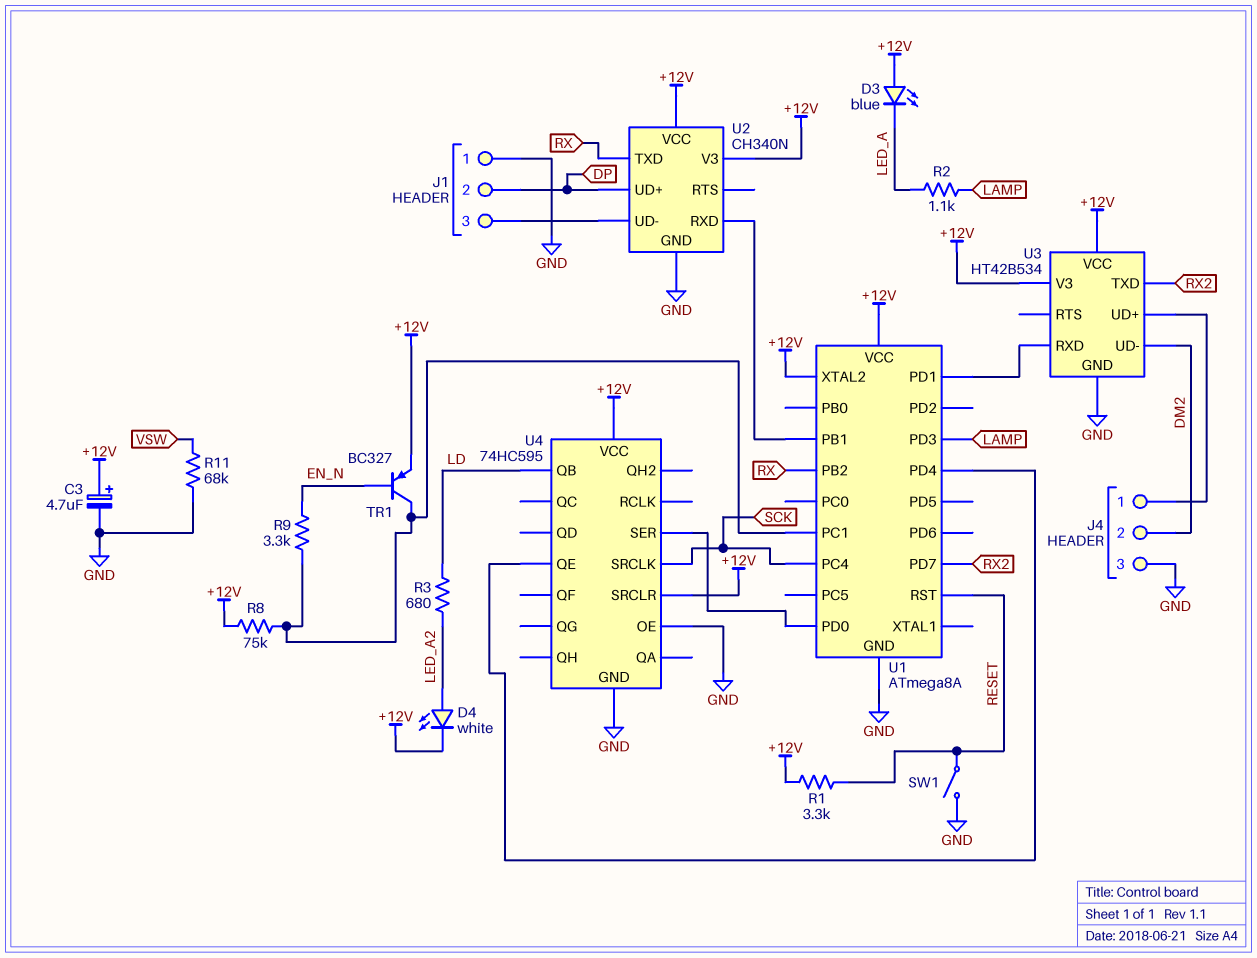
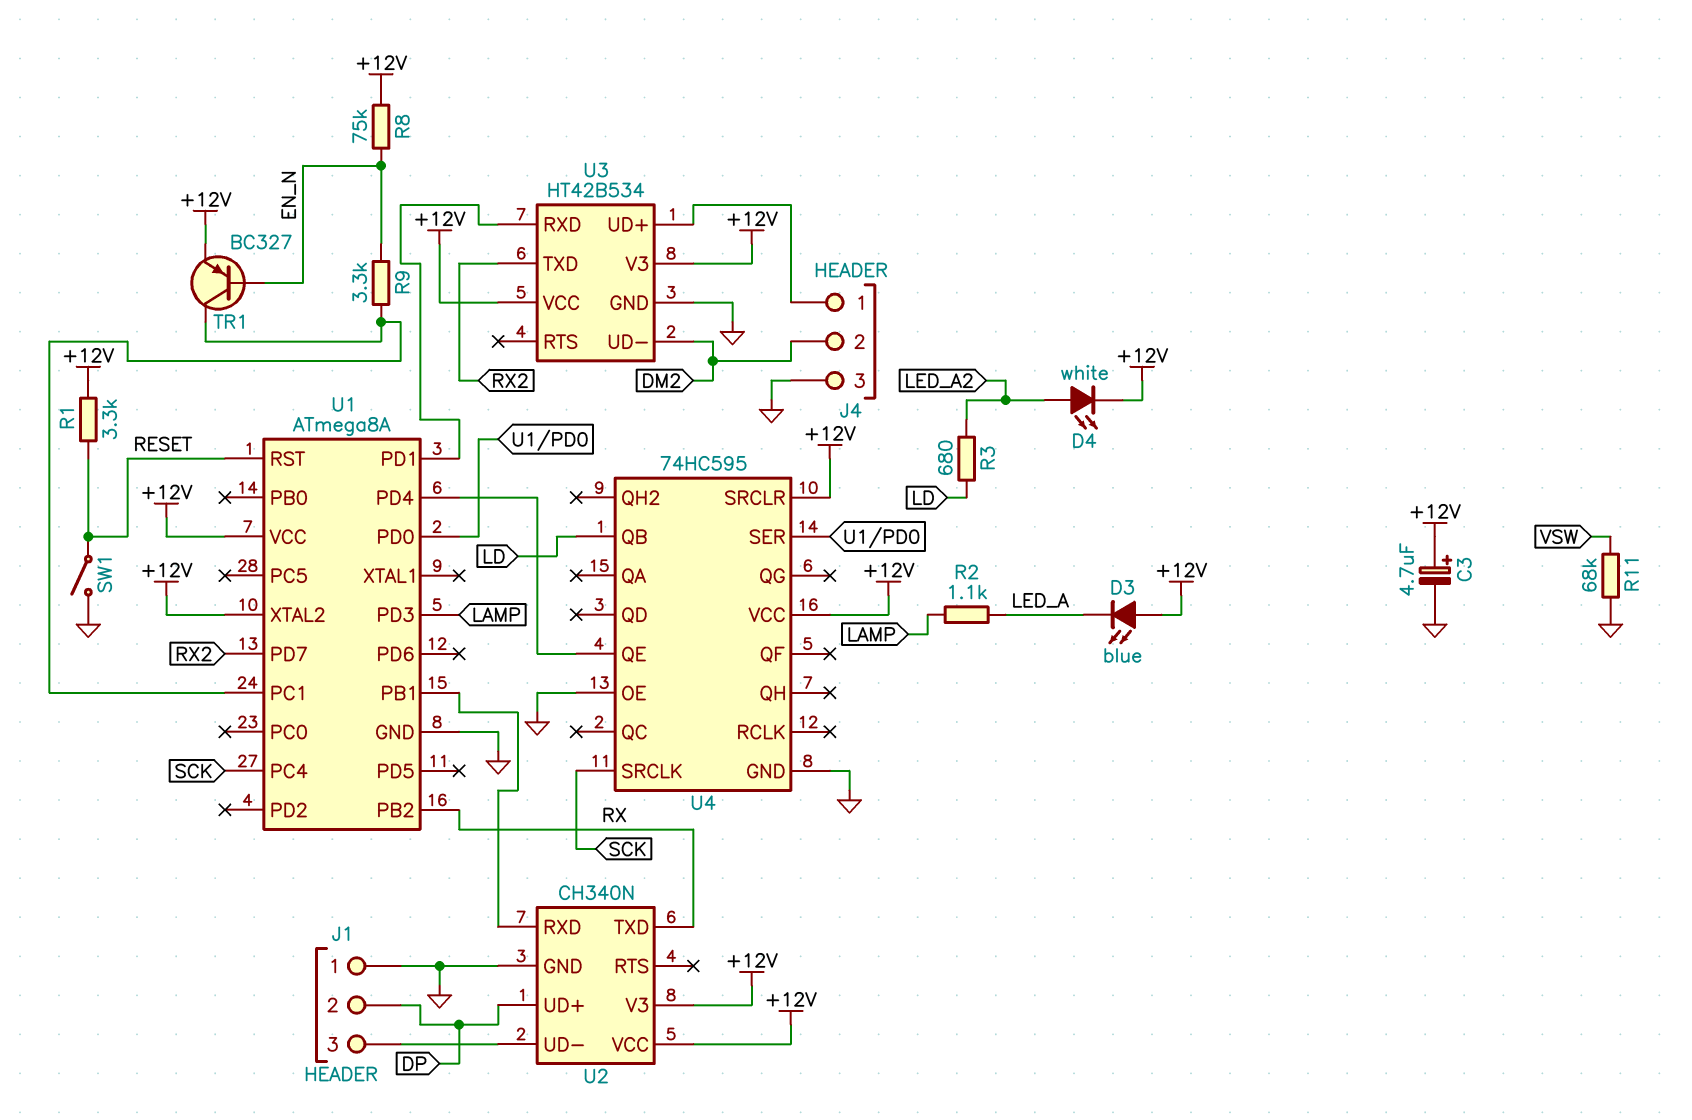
R8: 75k (+12V, U1/PC1) -> 75k (+12V, EN_N)

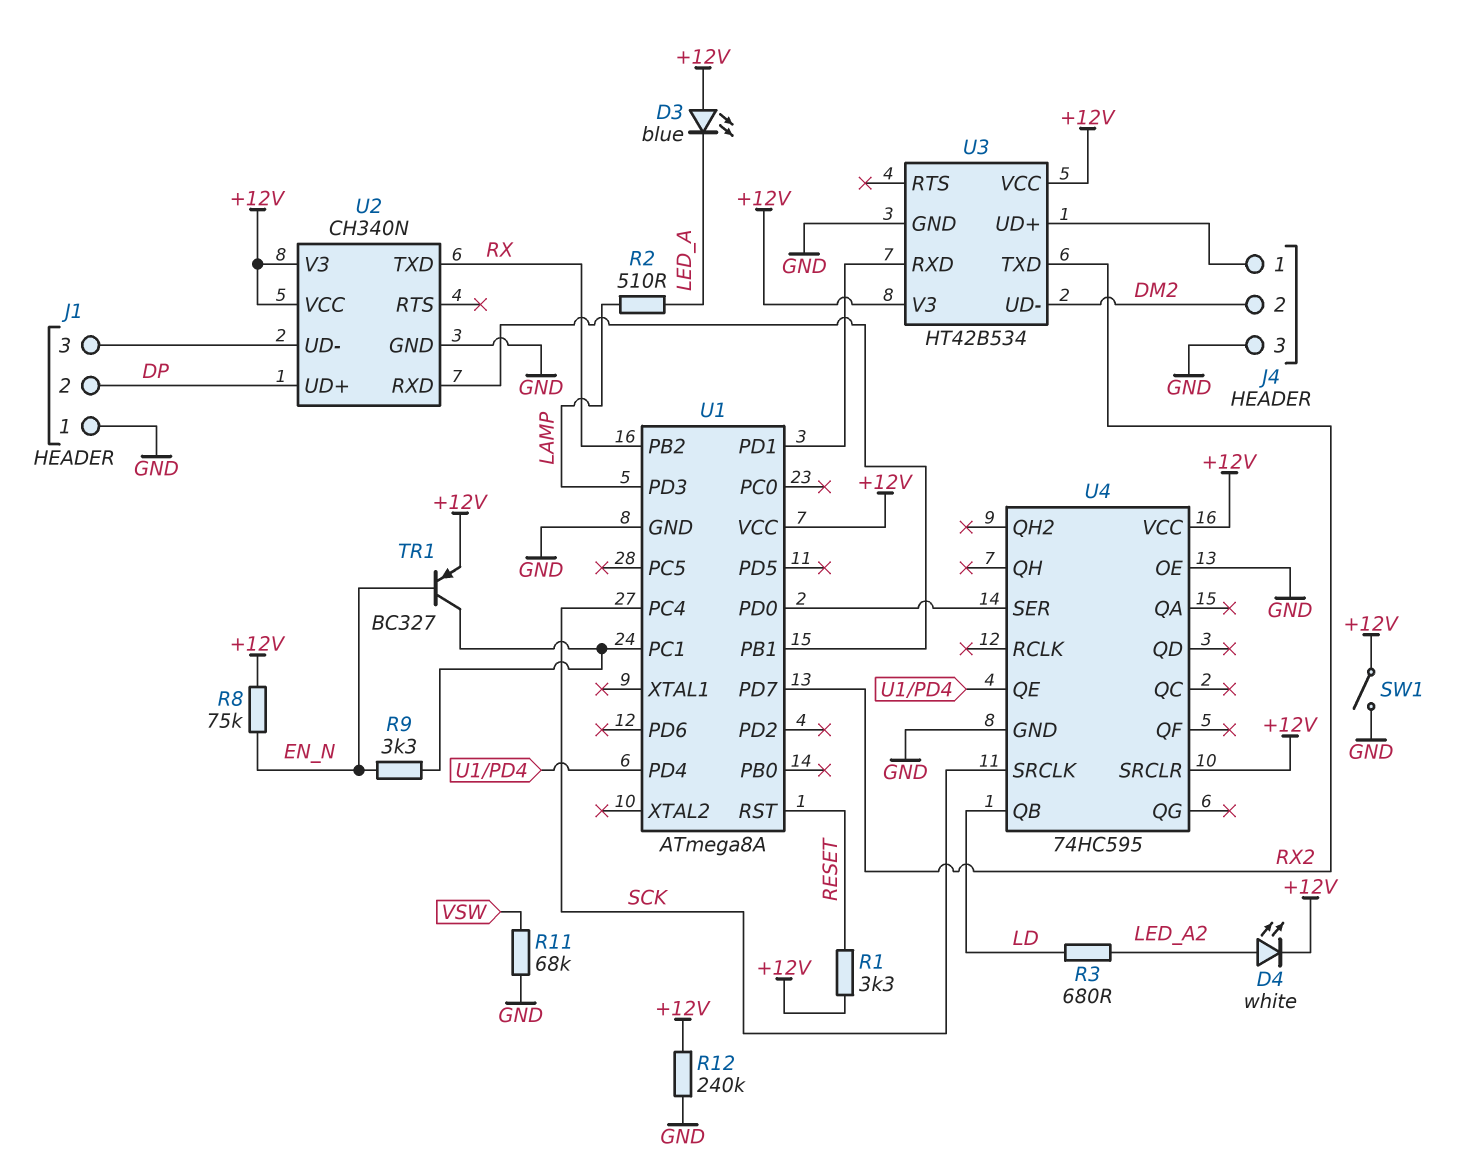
C3: 4.7uF (plus +12V, minus GND) -> none
R2: 1.1k (LAMP, LED_A) -> 510 (LAMP, LED_A)
R12: none -> 240k (+12V, GND)
SW1: switch (GND, RESET) -> switch (+12V, GND)
U1 pin XTAL2: +12V -> none

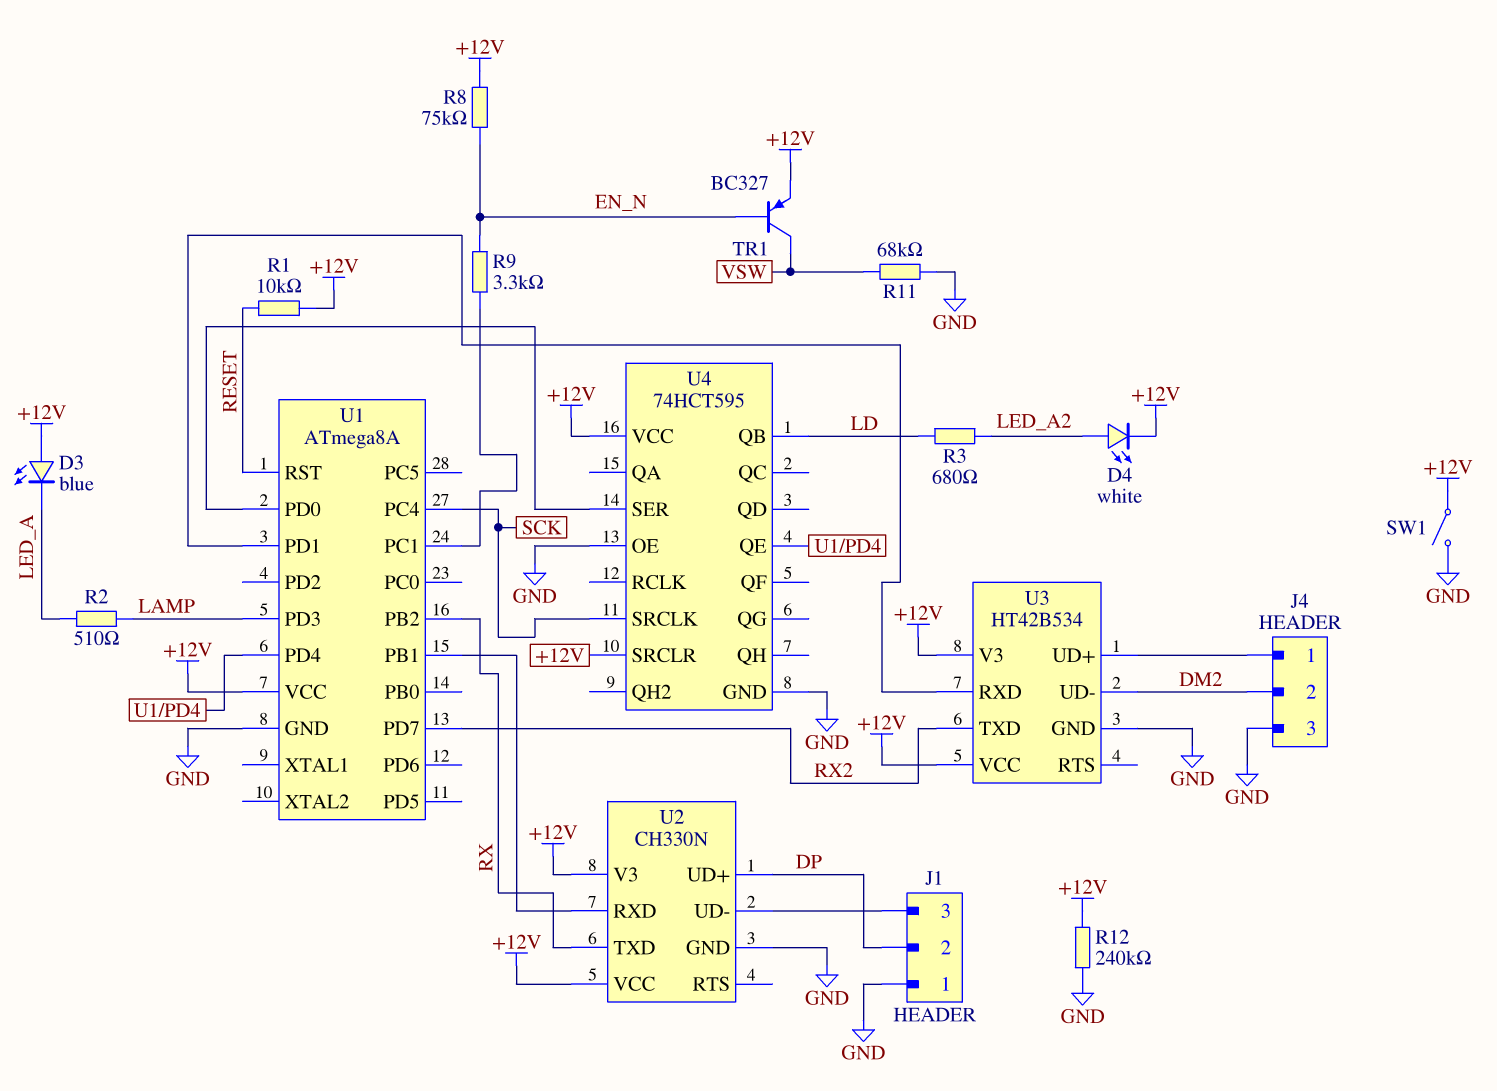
R1: 3.3k (+12V, RESET) -> 10k (+12V, RESET)
TR1: PNP BC327 (B EN_N, C U1/PC1, E +12V) -> PNP BC327 (B EN_N, C VSW, E +12V)
U2: CH340N -> CH330N
U4: 74HC595 -> 74HCT595

